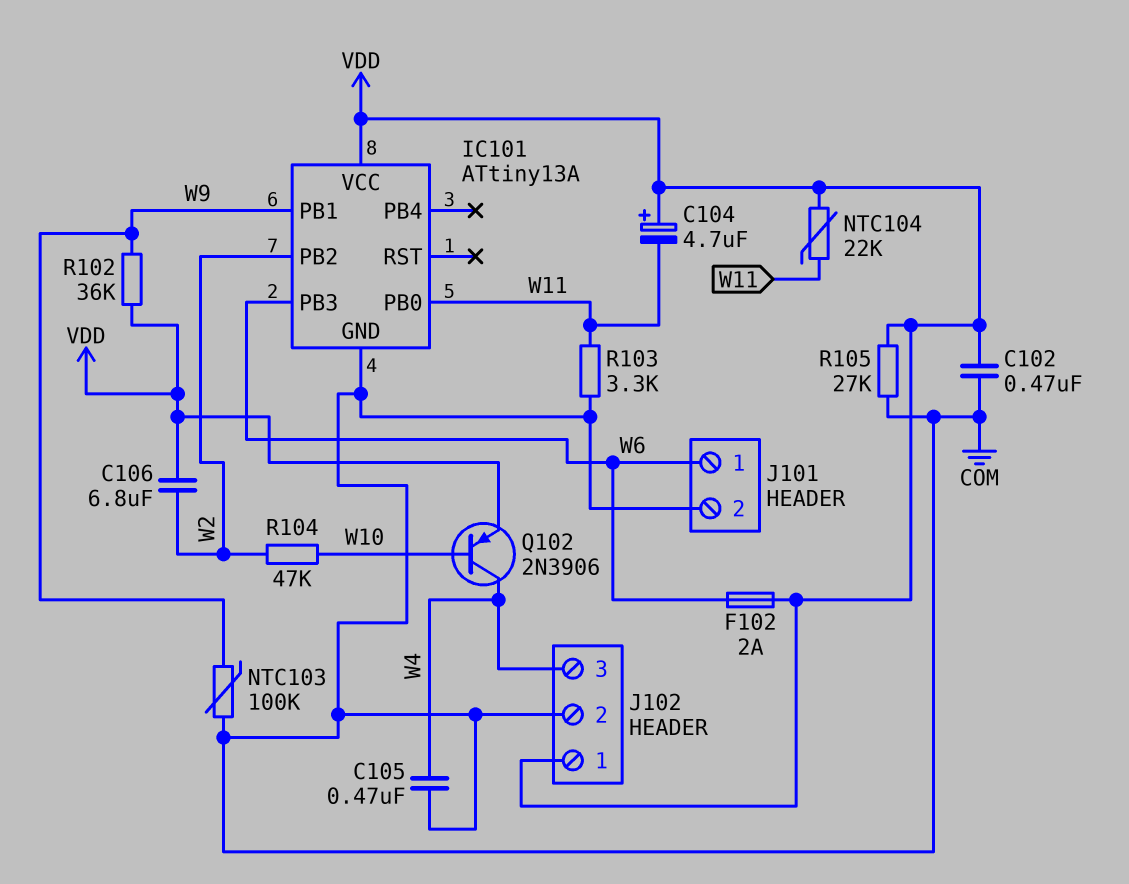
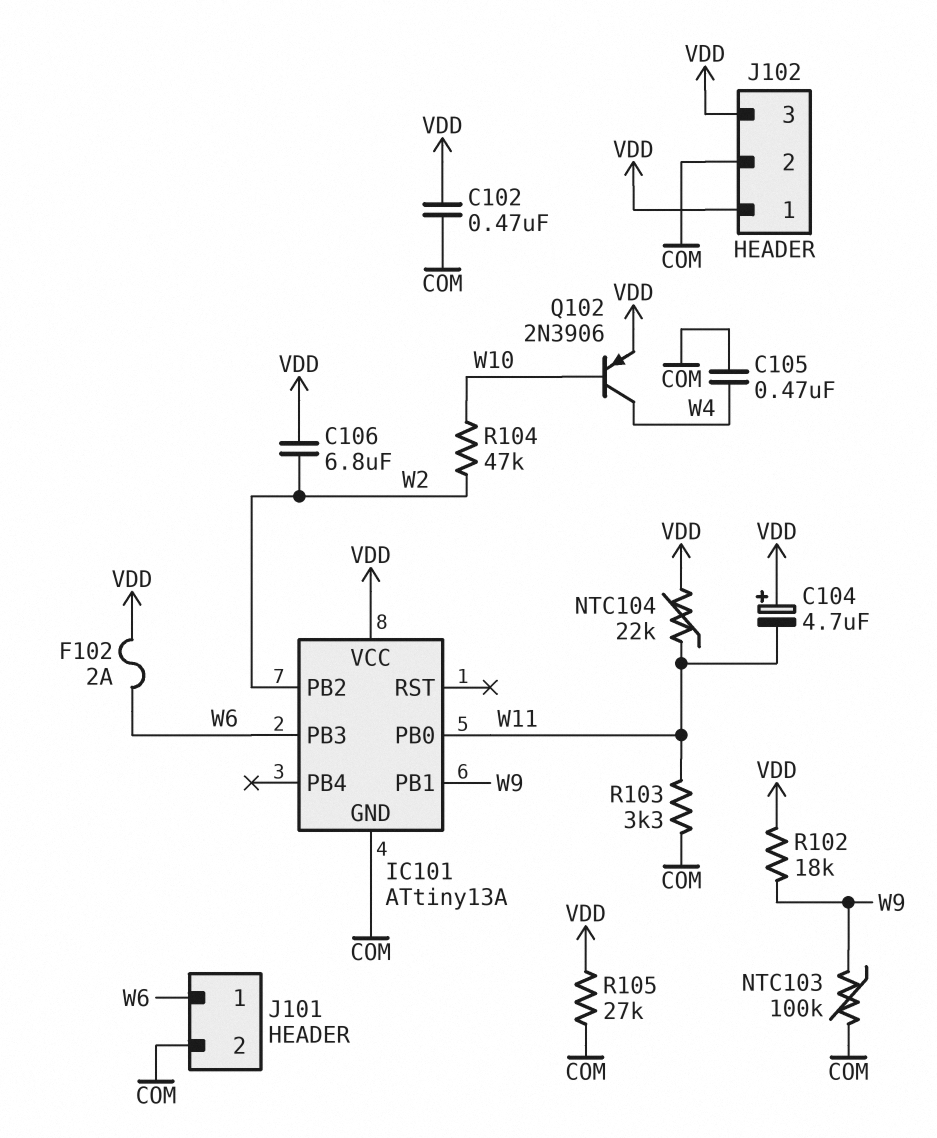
J102 pin 3: W4 -> VDD
R102: 36k (VDD, W9) -> 18k (VDD, W9)

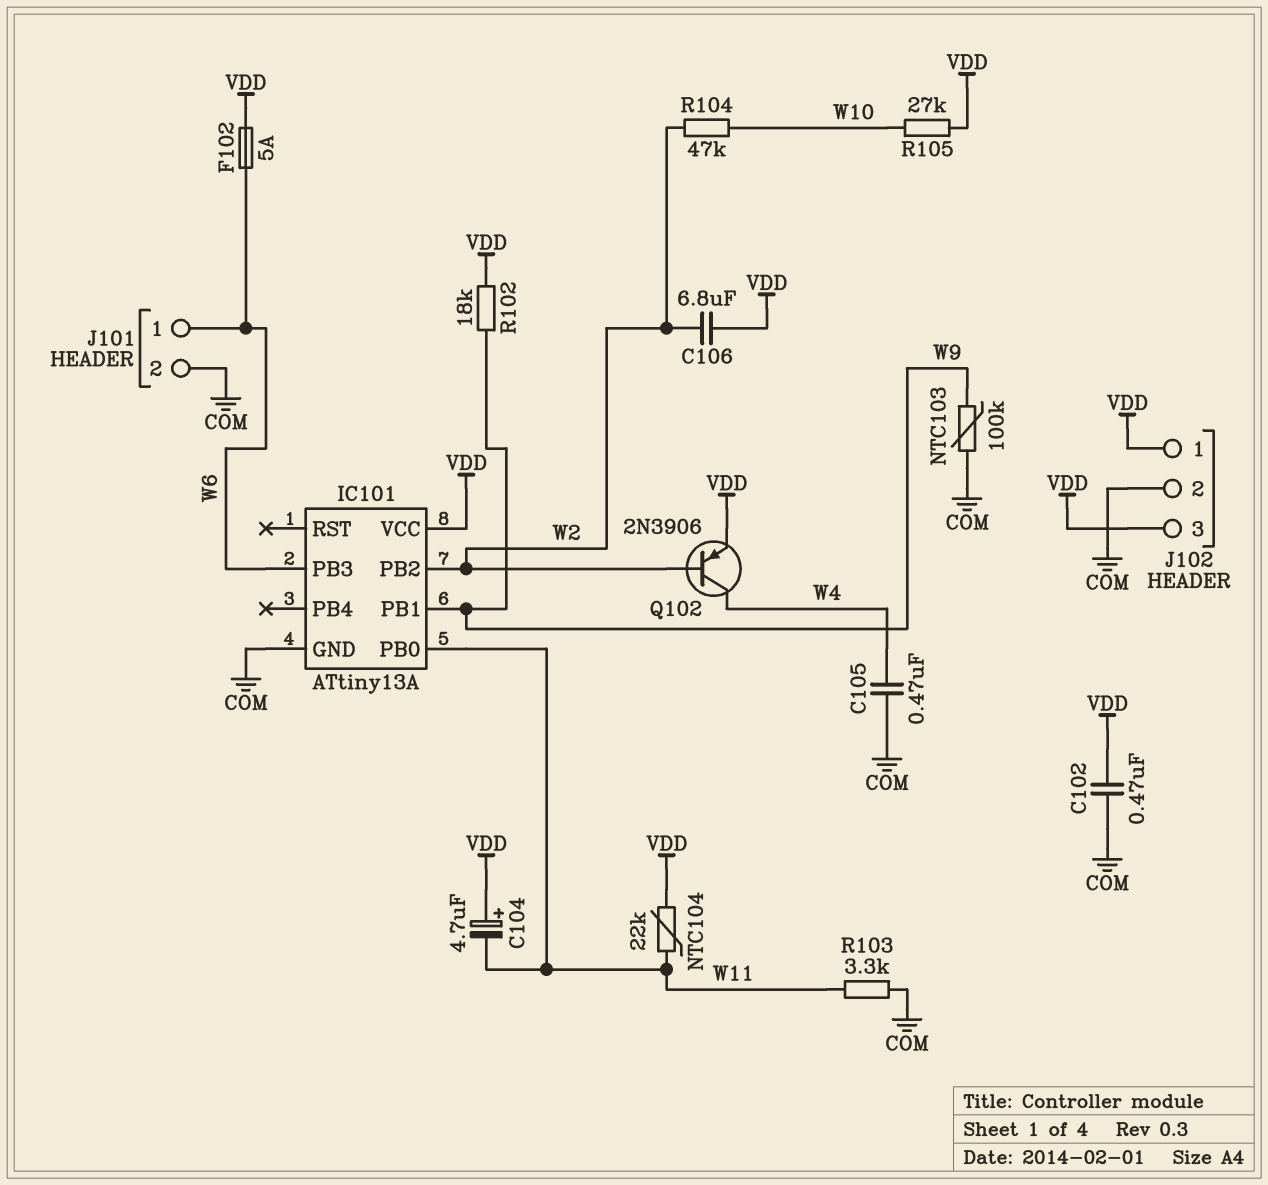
F102: 2A (VDD, W6) -> 5A (VDD, W6)
Q102: PNP 2N3906 (B W10, C W4, E VDD) -> PNP 2N3906 (B W2, C W4, E VDD)
R105: 27k (COM, VDD) -> 27k (VDD, W10)

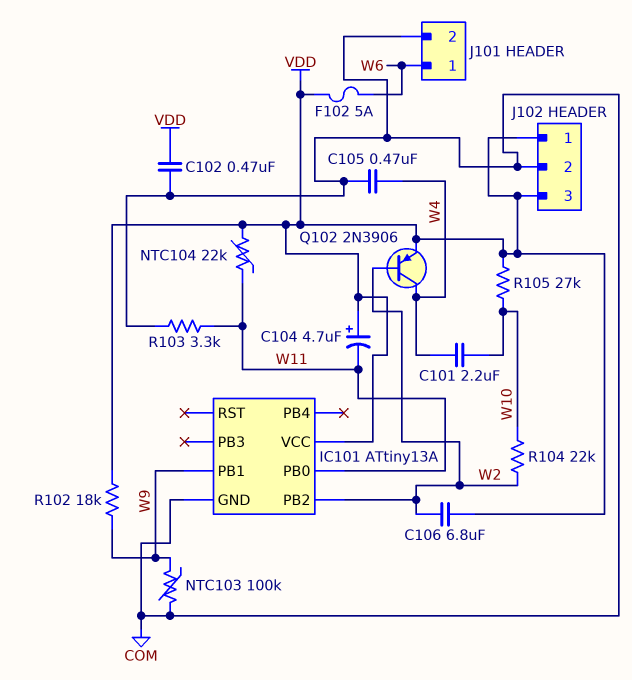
C101: none -> 2.2uF (W4, W10)
IC101 pin PB3: W6 -> none
R104: 47k (W2, W10) -> 22k (W2, W10)

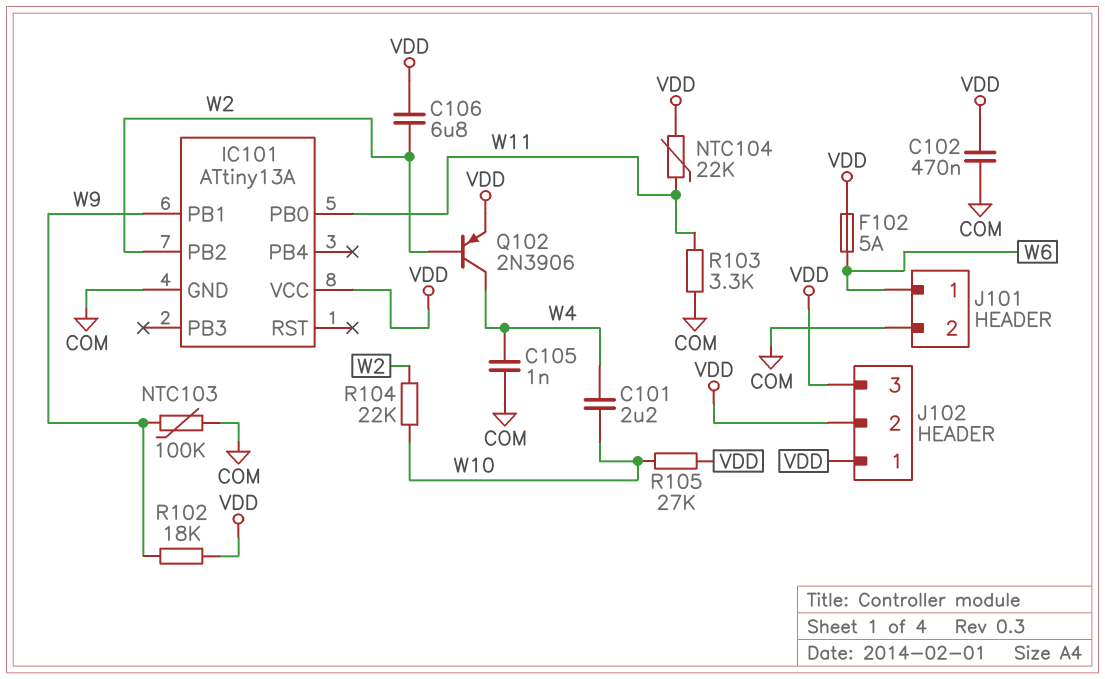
C104: 4.7uF (plus VDD, minus W11) -> none
C105: 470nF (COM, W4) -> 1nF (COM, W4)
J102 pin 2: COM -> VDD

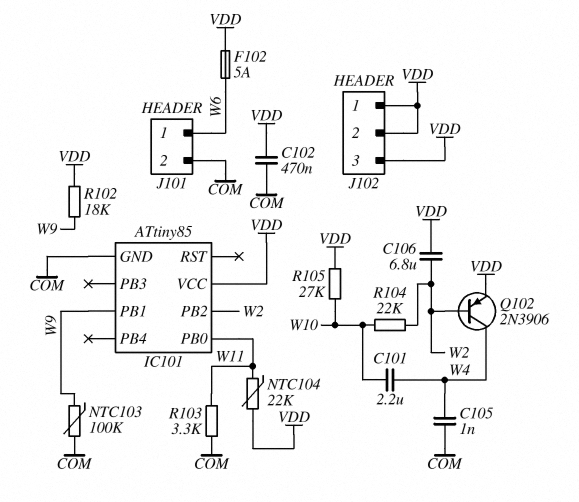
IC101: ATtiny13A -> ATtiny85

